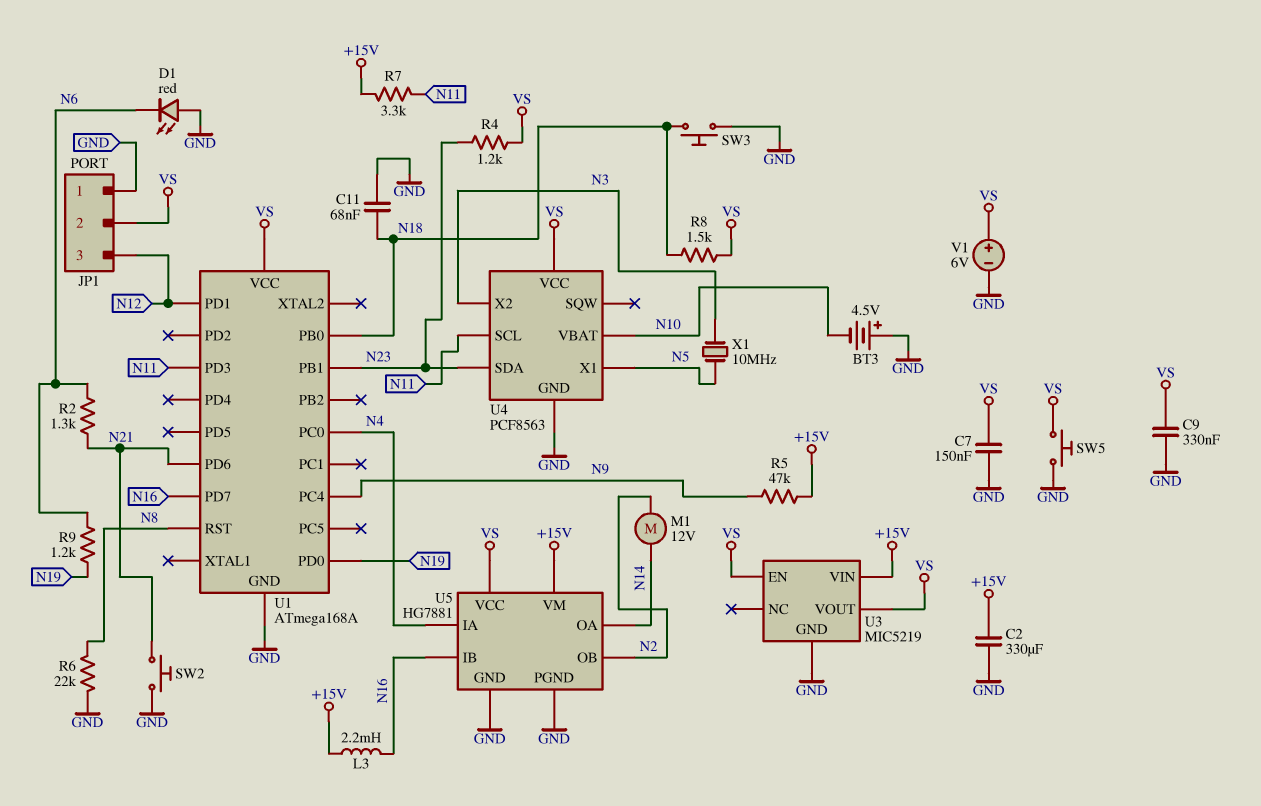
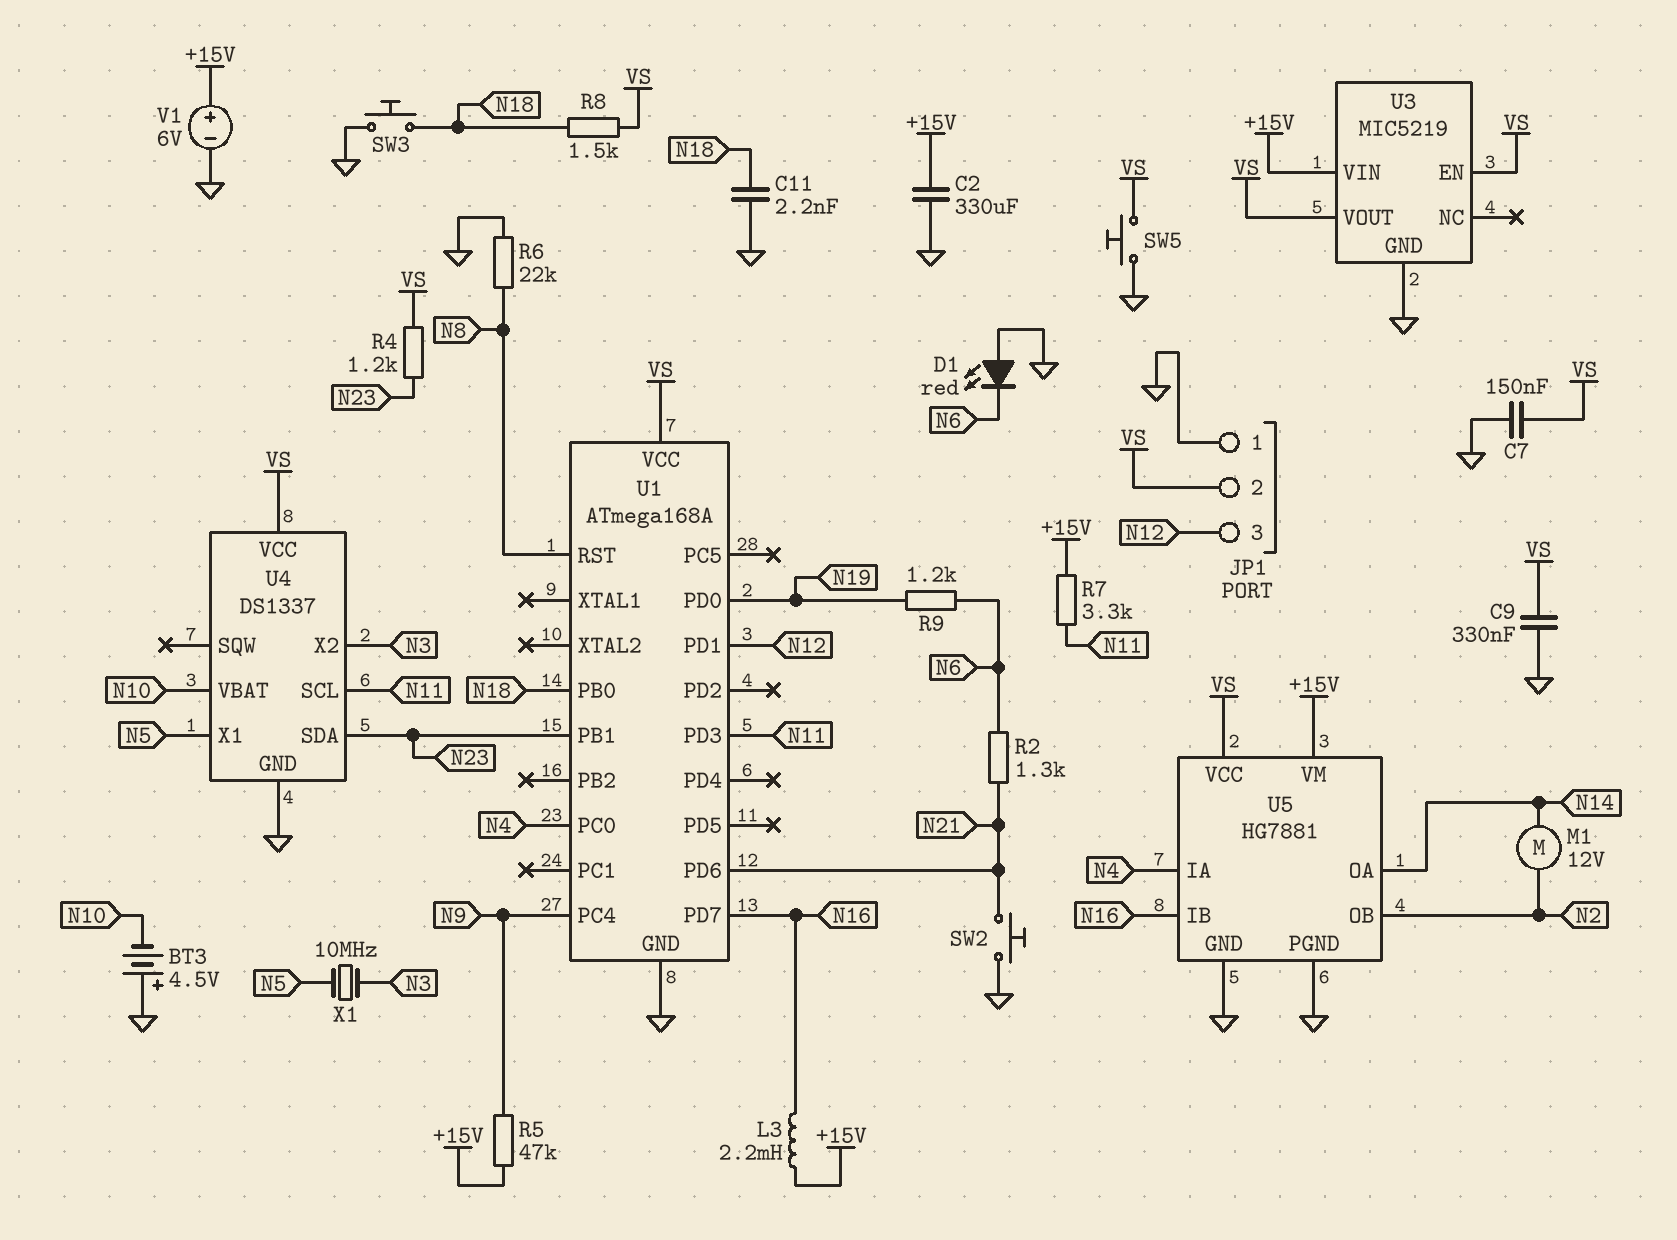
C11: 68nF (GND, N18) -> 2.2nF (GND, N18)
U4: PCF8563 -> DS1337
V1: 6V (plus VS, minus GND) -> 6V (plus +15V, minus GND)

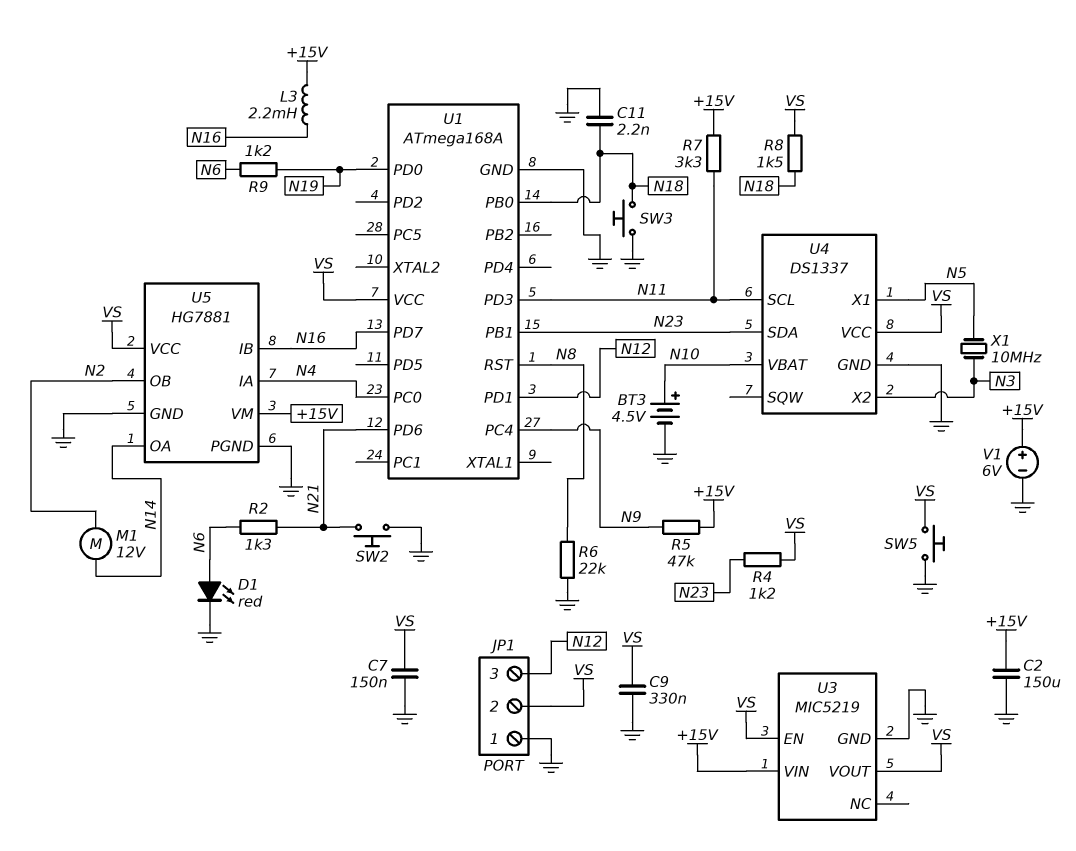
BT3: 4.5V (plus GND, minus N10) -> 4.5V (plus N10, minus GND)
C2: 330uF (+15V, GND) -> 150uF (+15V, GND)
D1: LED red (A GND, K N6) -> LED red (A N6, K GND)

